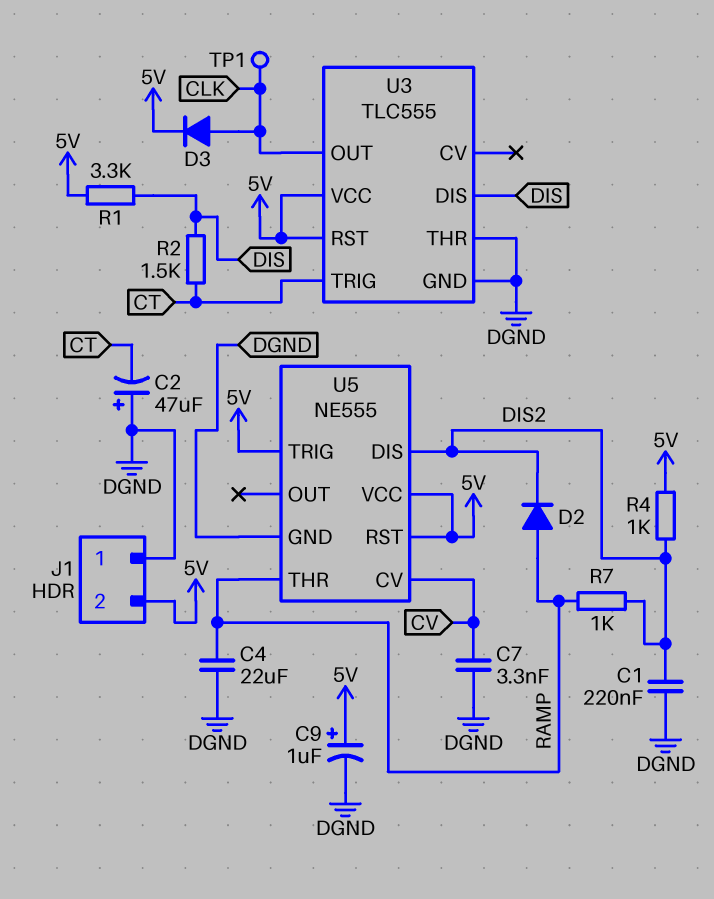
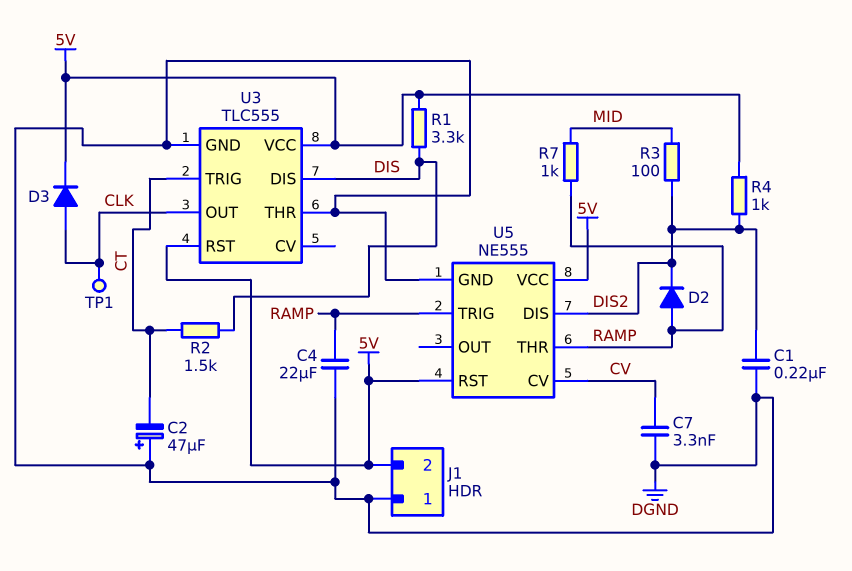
C9: 1uF (plus 5V, minus DGND) -> none
R3: none -> 100 (DIS2, MID)
R7: 1k (DIS2, RAMP) -> 1k (MID, RAMP)
U5 pin TRIG: 5V -> RAMP

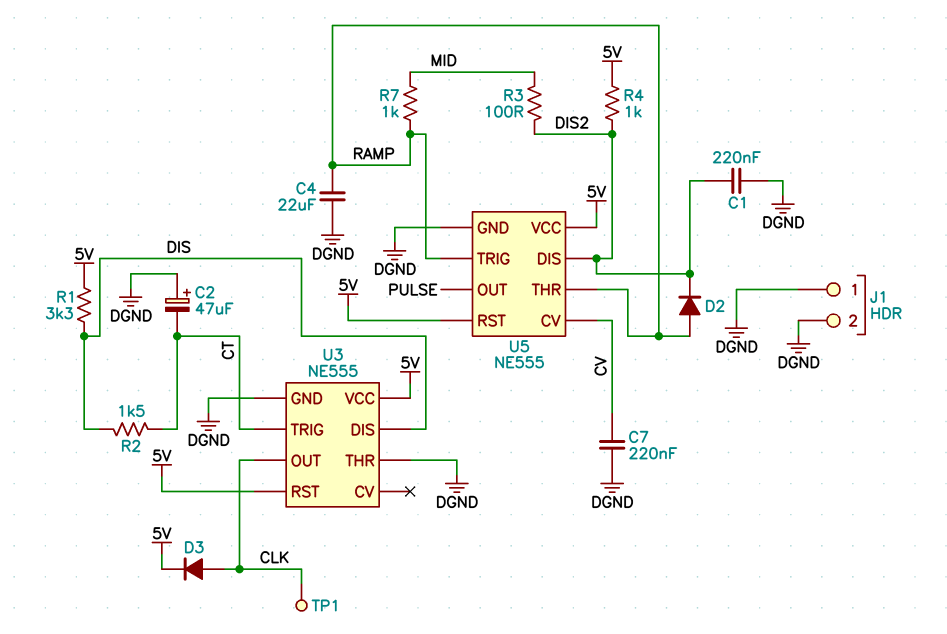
C7: 3.3nF (CV, DGND) -> 220nF (CV, DGND)
J1 pin 2: 5V -> DGND
U3: TLC555 -> NE555
U5 pin OUT: none -> PULSE

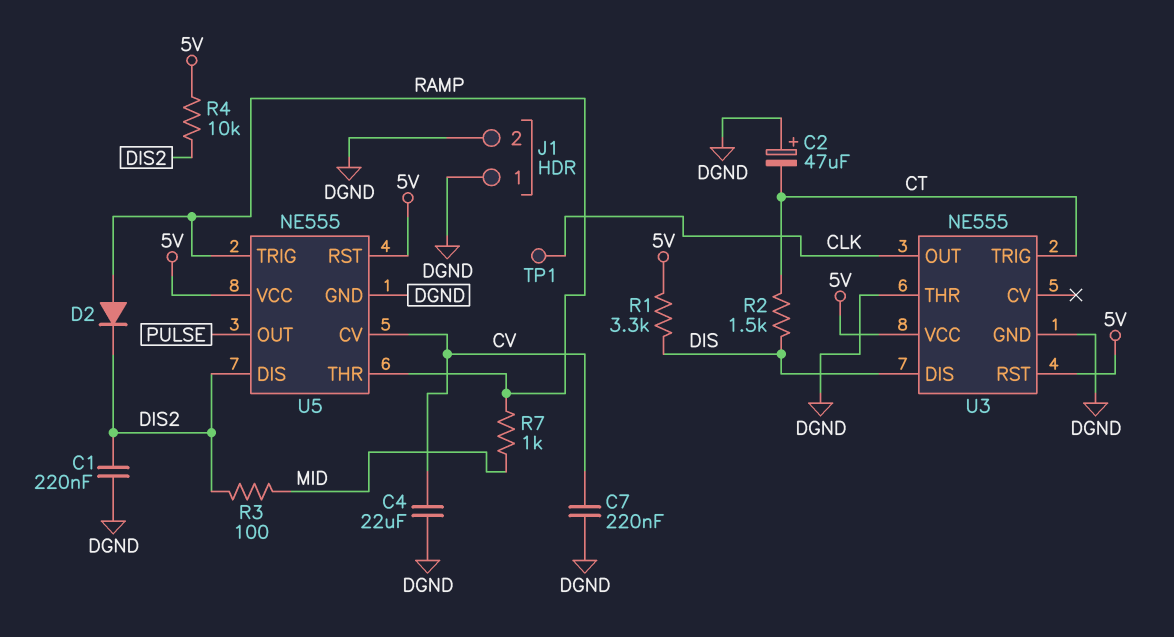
C4: 22uF (DGND, RAMP) -> 22uF (CV, DGND)
D3: diode (A CLK, K 5V) -> none
R4: 1k (5V, DIS2) -> 10k (5V, DIS2)

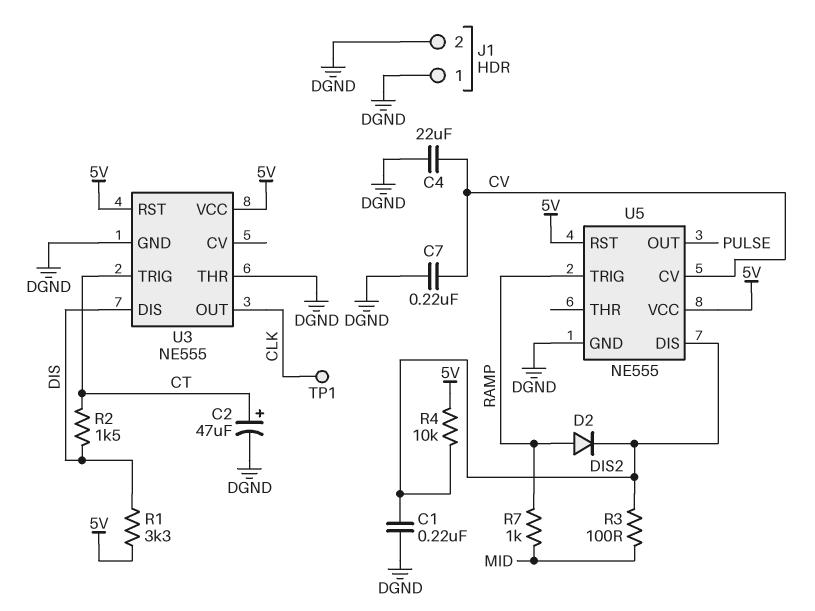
C2: 47uF (plus DGND, minus CT) -> 47uF (plus CT, minus DGND)
U5 pin THR: RAMP -> none

